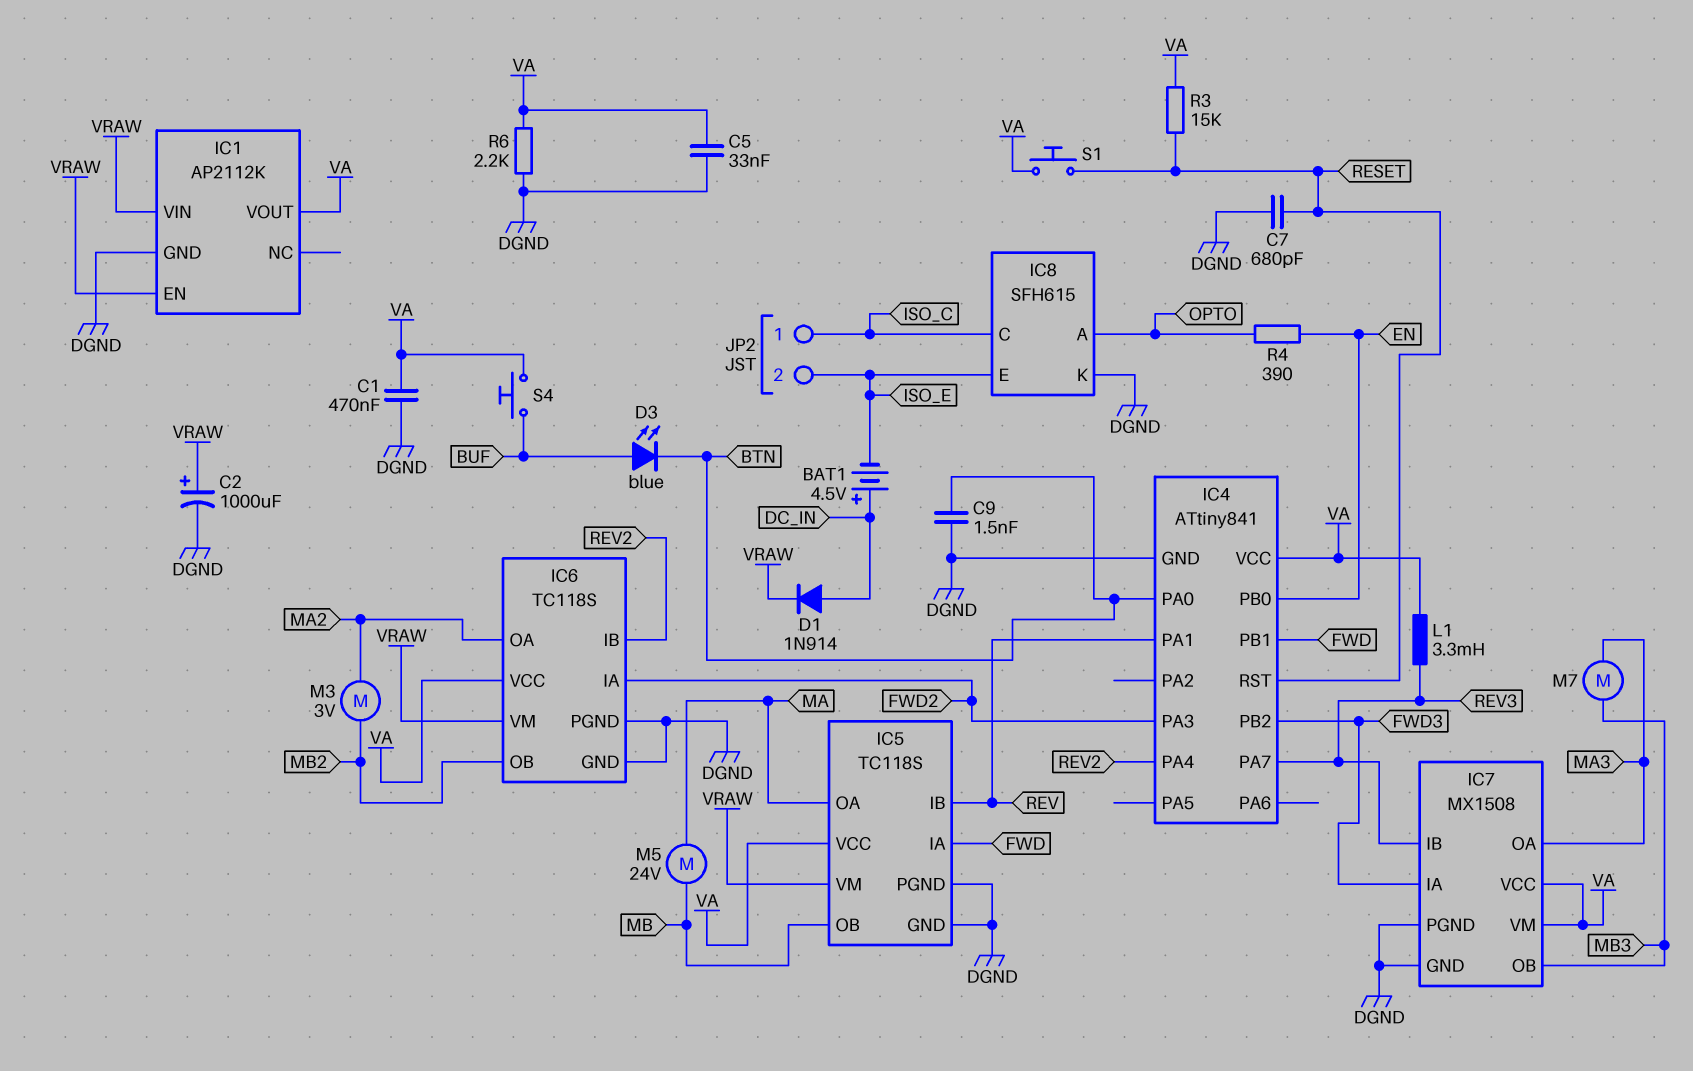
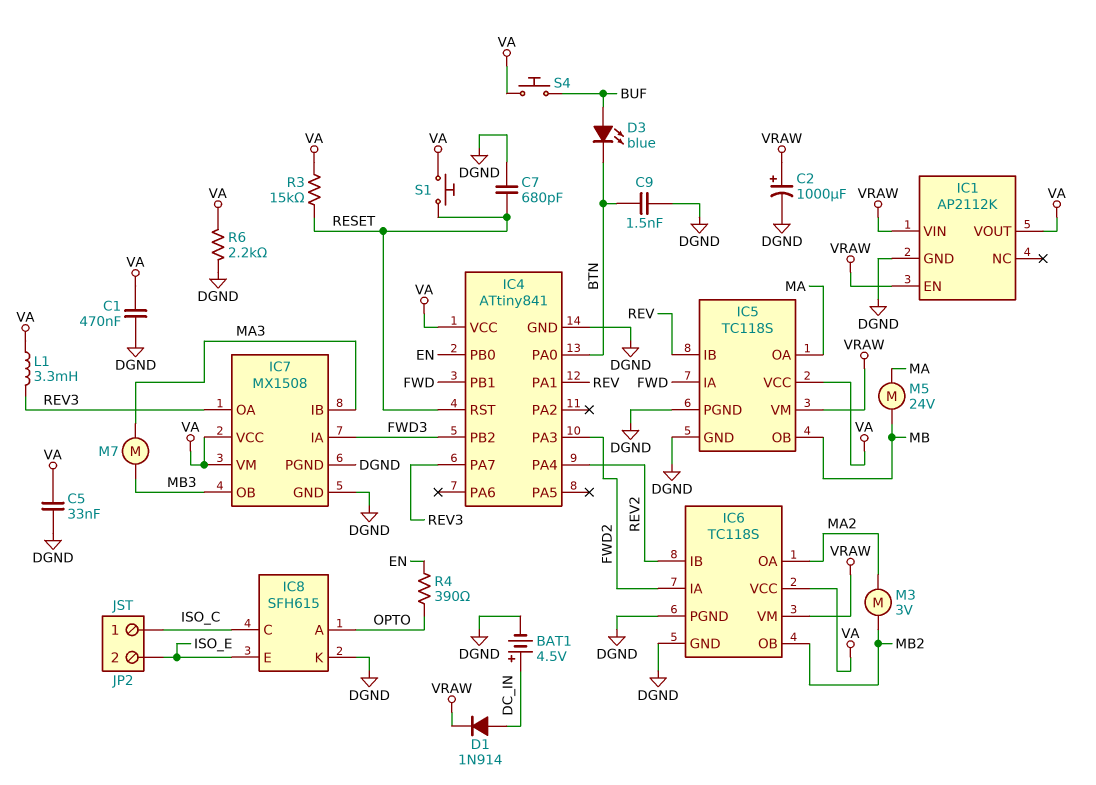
BAT1: 4.5V (plus DC_IN, minus ISO_E) -> 4.5V (plus DC_IN, minus DGND)
IC7 pin IB: REV3 -> MA3
IC7 pin OA: MA3 -> REV3

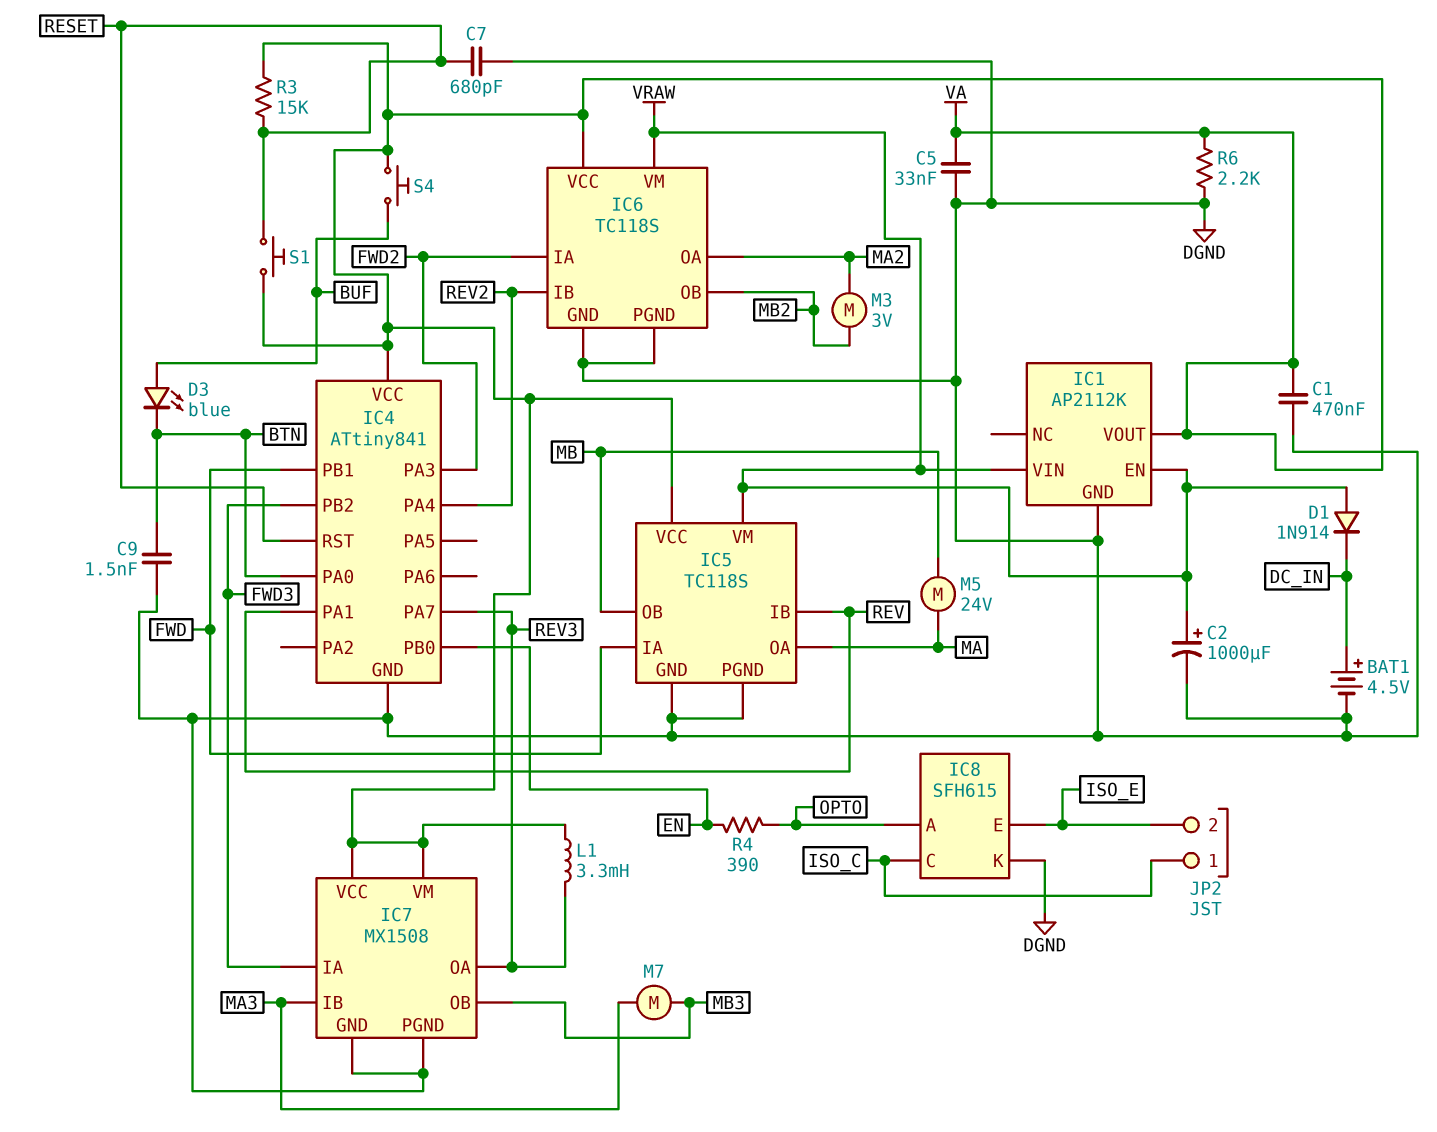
D1: diode 1N914 (A DC_IN, K VRAW) -> diode 1N914 (A VRAW, K DC_IN)

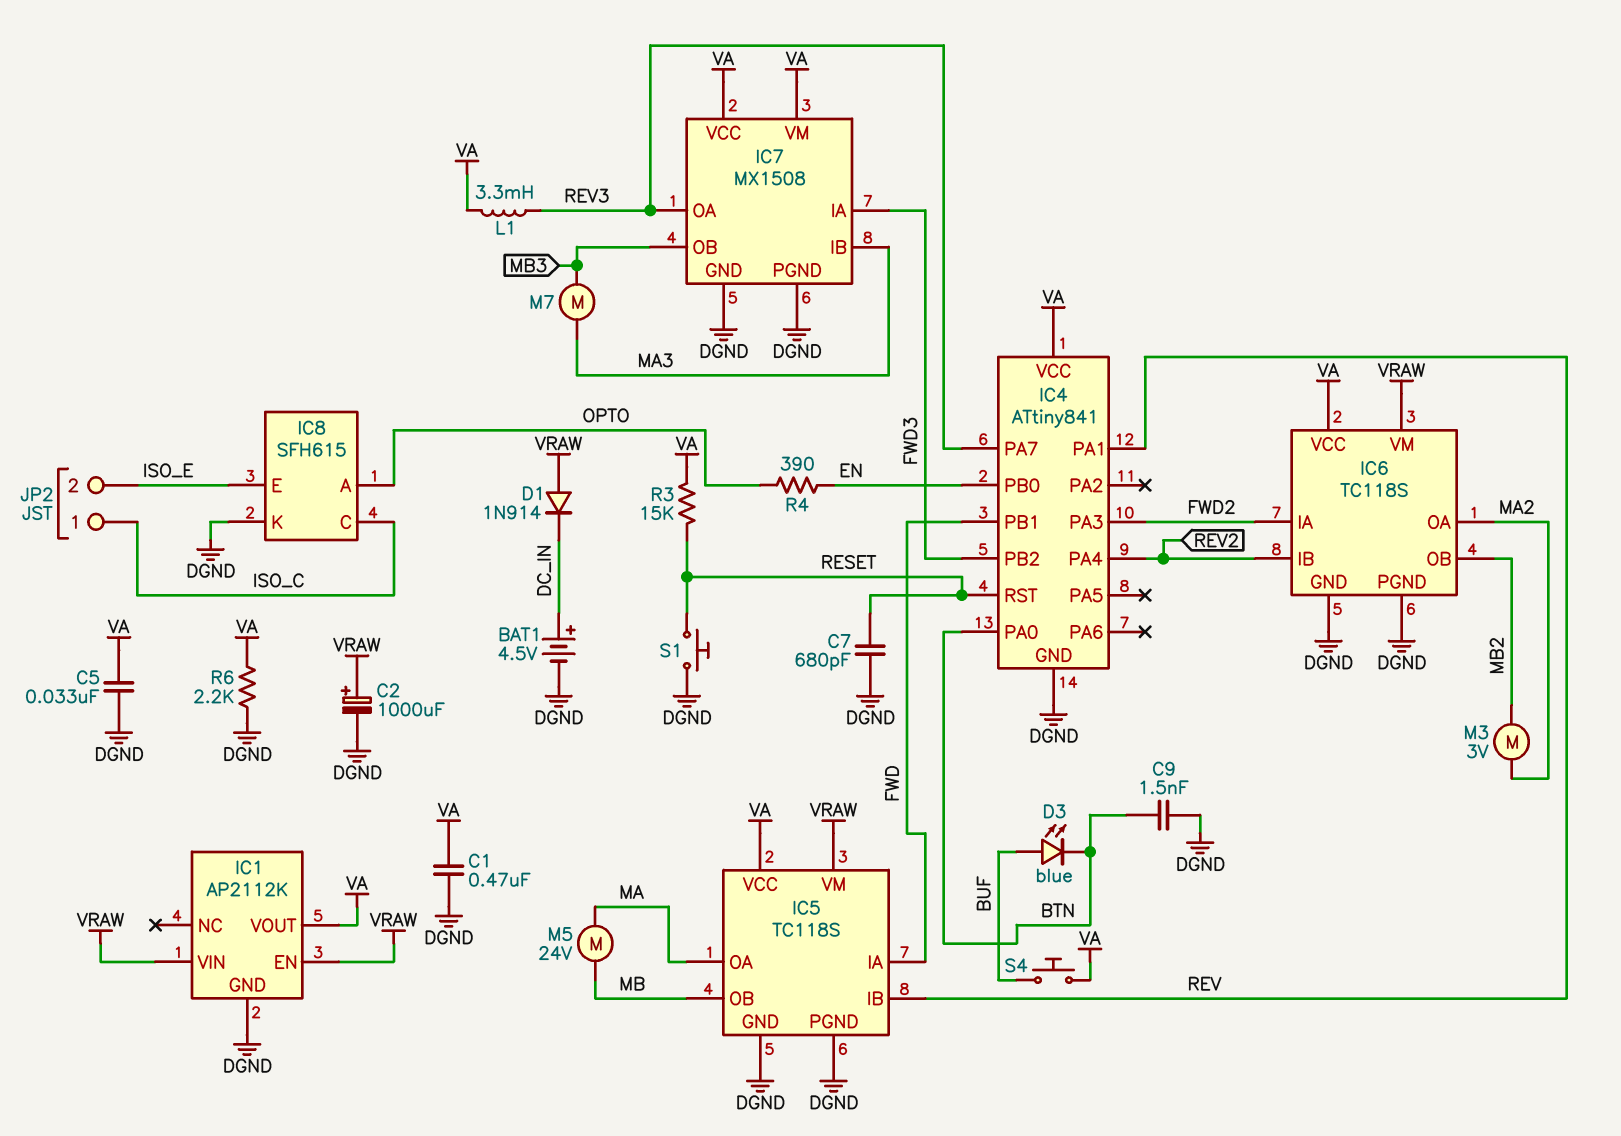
S1: button (RESET, VA) -> button (DGND, RESET)

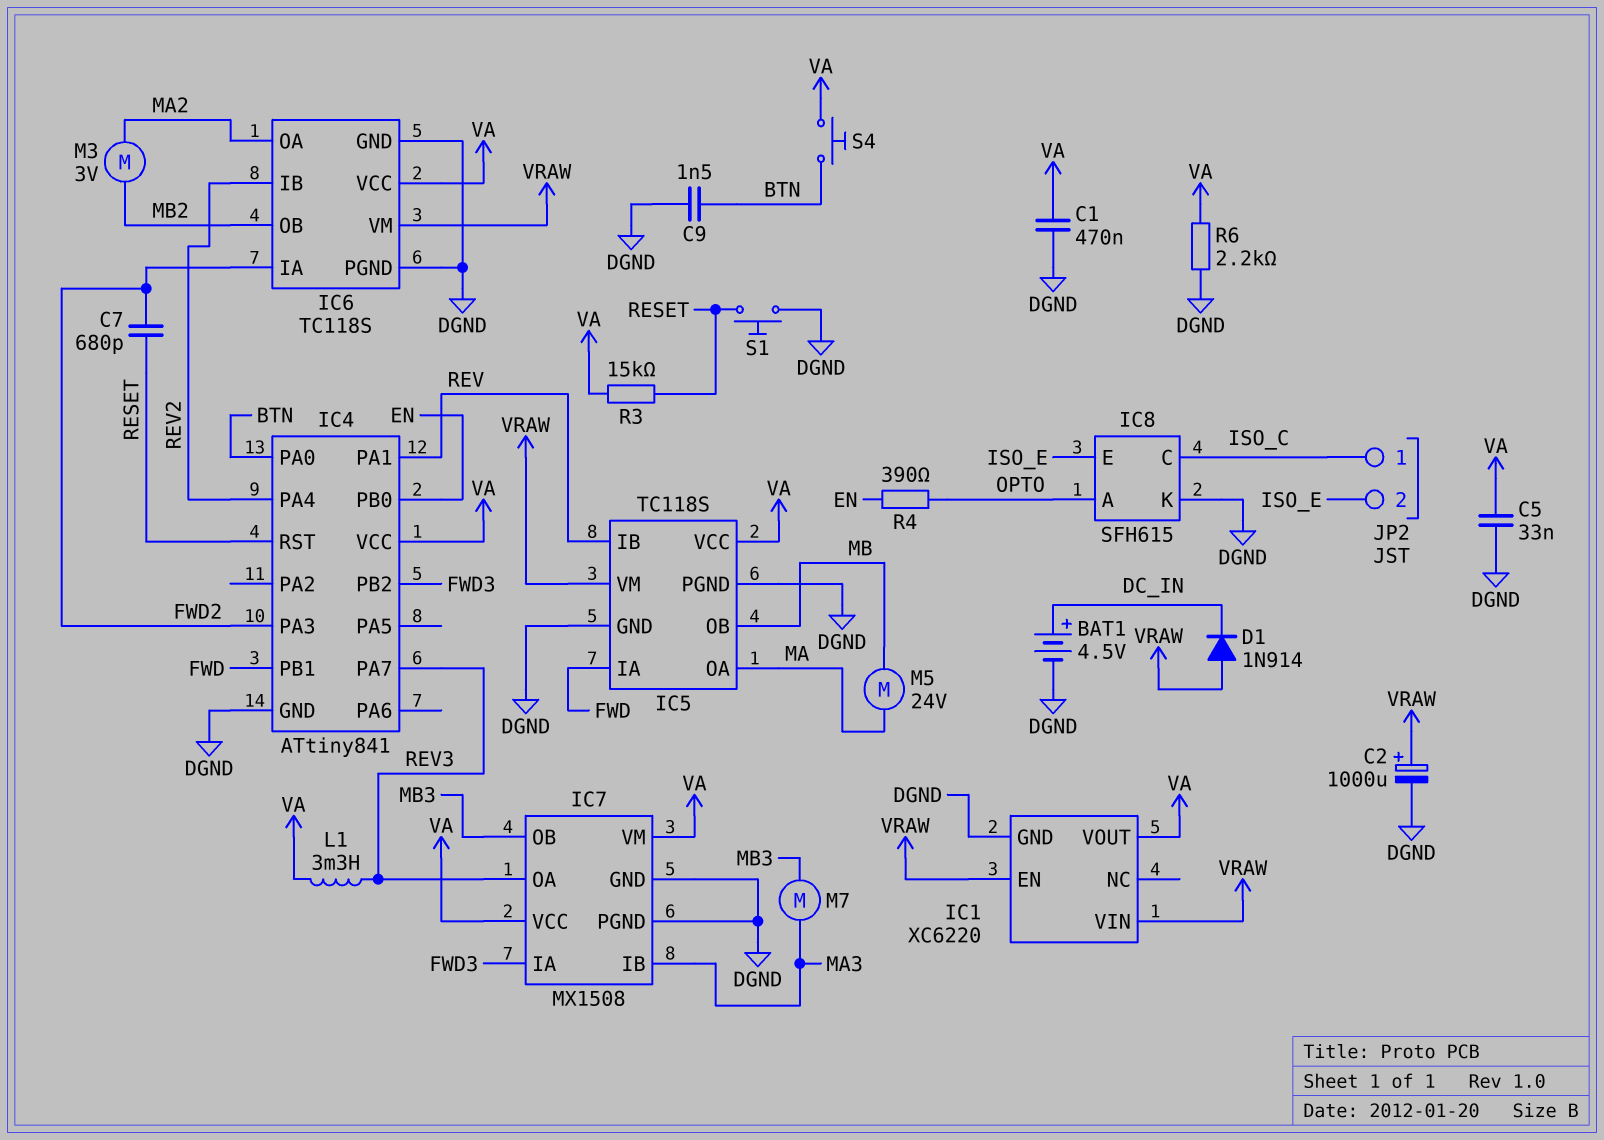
C7: 680pF (DGND, RESET) -> 680pF (FWD2, RESET)
D3: LED blue (A BUF, K BTN) -> none
IC1: AP2112K -> XC6220
S4: button (BUF, VA) -> button (BTN, VA)

